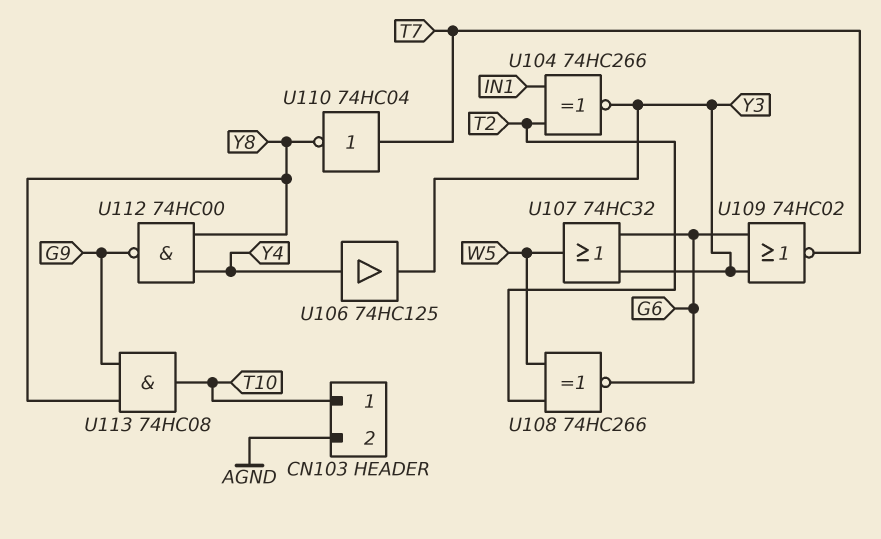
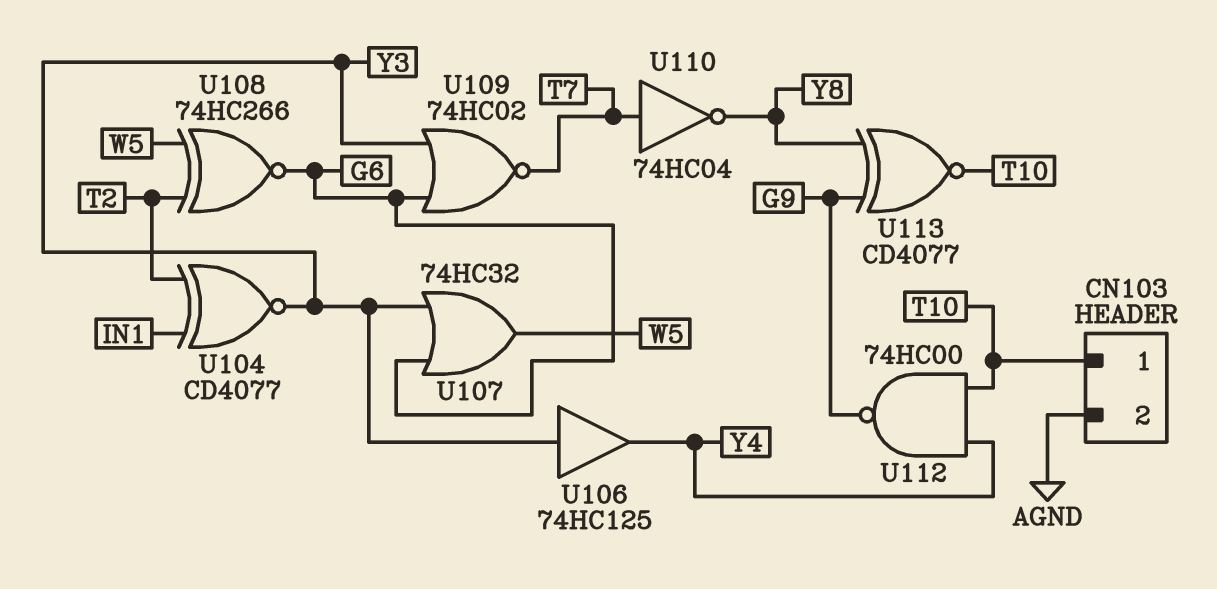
U104: XNOR 74HC266 (in IN1, in T2, out Y3) -> XNOR CD4077 (in IN1, in T2, out Y3)
U106: buffer 74HC125 (in Y4, out Y3) -> buffer 74HC125 (in Y3, out Y4)
U112: NAND 74HC00 (in Y4, in Y8, out G9) -> NAND 74HC00 (in T10, in Y4, out G9)
U113: AND 74HC08 (in G9, in Y8, out T10) -> XNOR CD4077 (in G9, in Y8, out T10)

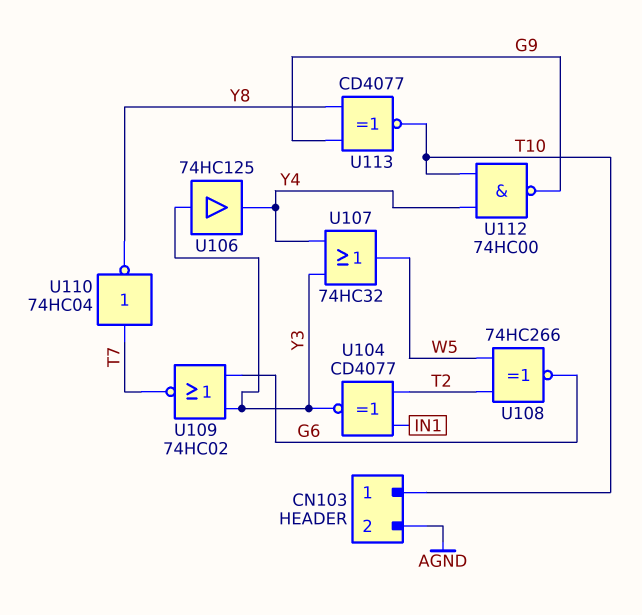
U107: OR 74HC32 (in G6, in Y3, out W5) -> OR 74HC32 (in Y3, in Y4, out W5)

